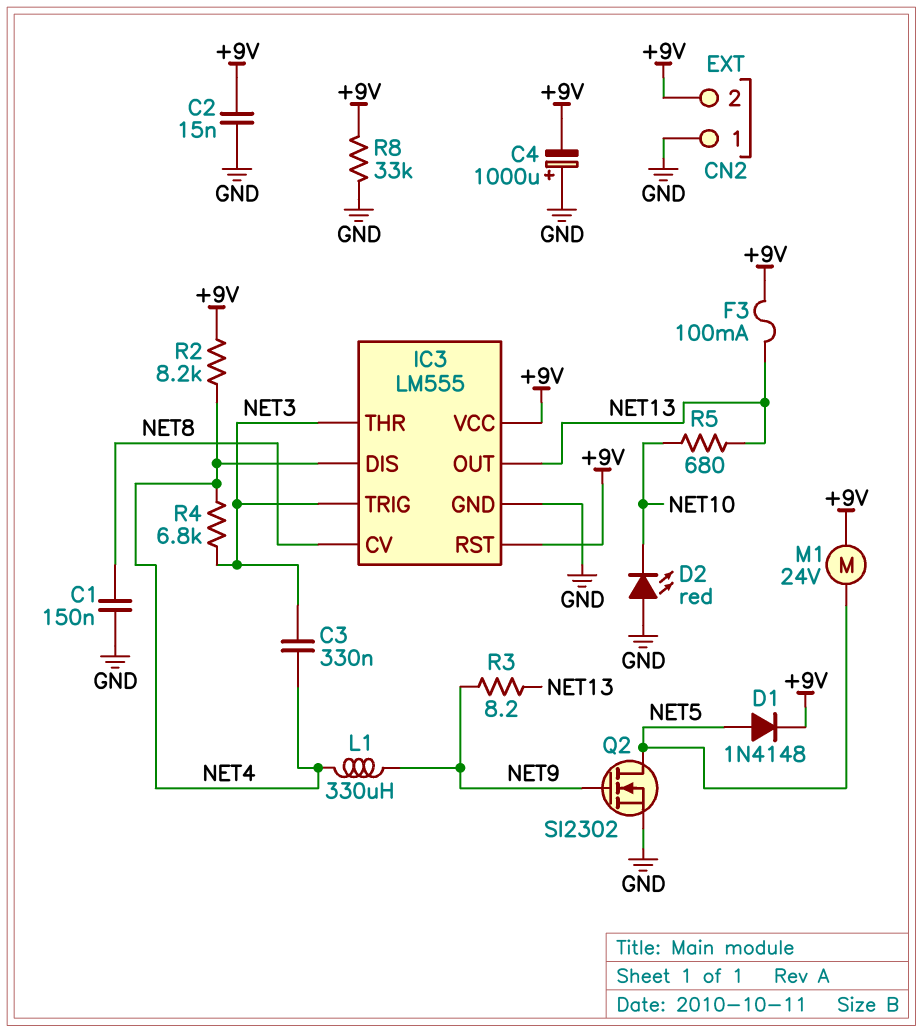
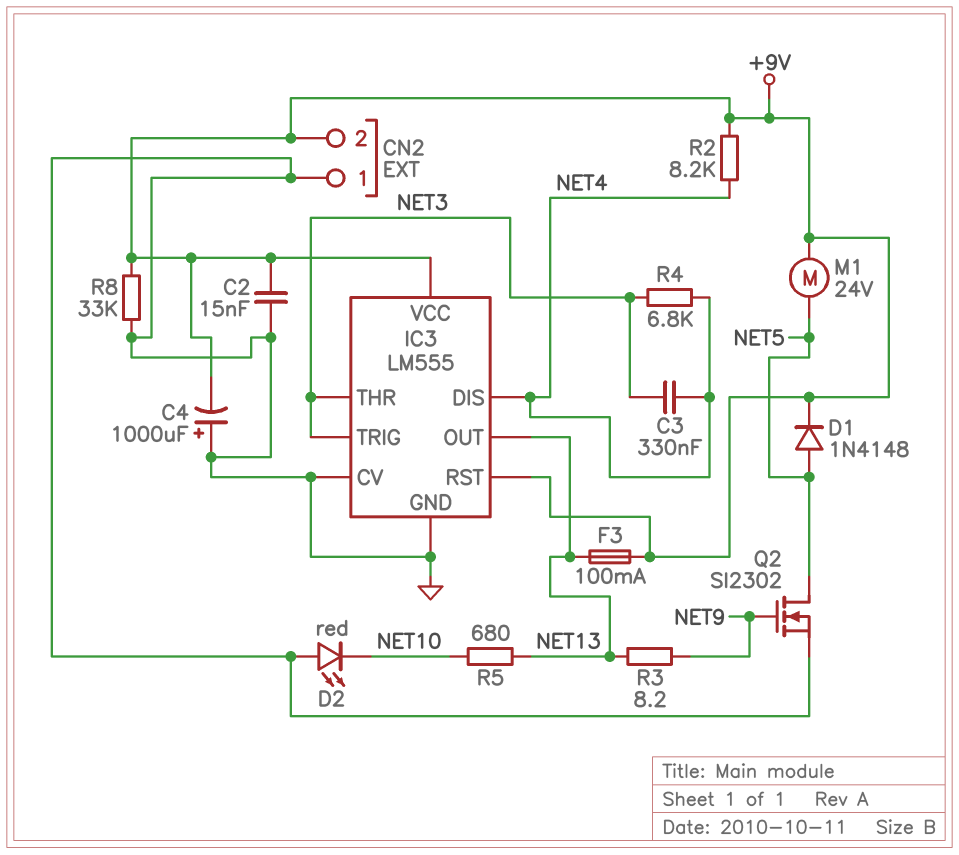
C1: 150nF (GND, NET8) -> none
IC3 pin CV: NET8 -> GND
L1: 330uH (NET4, NET9) -> none

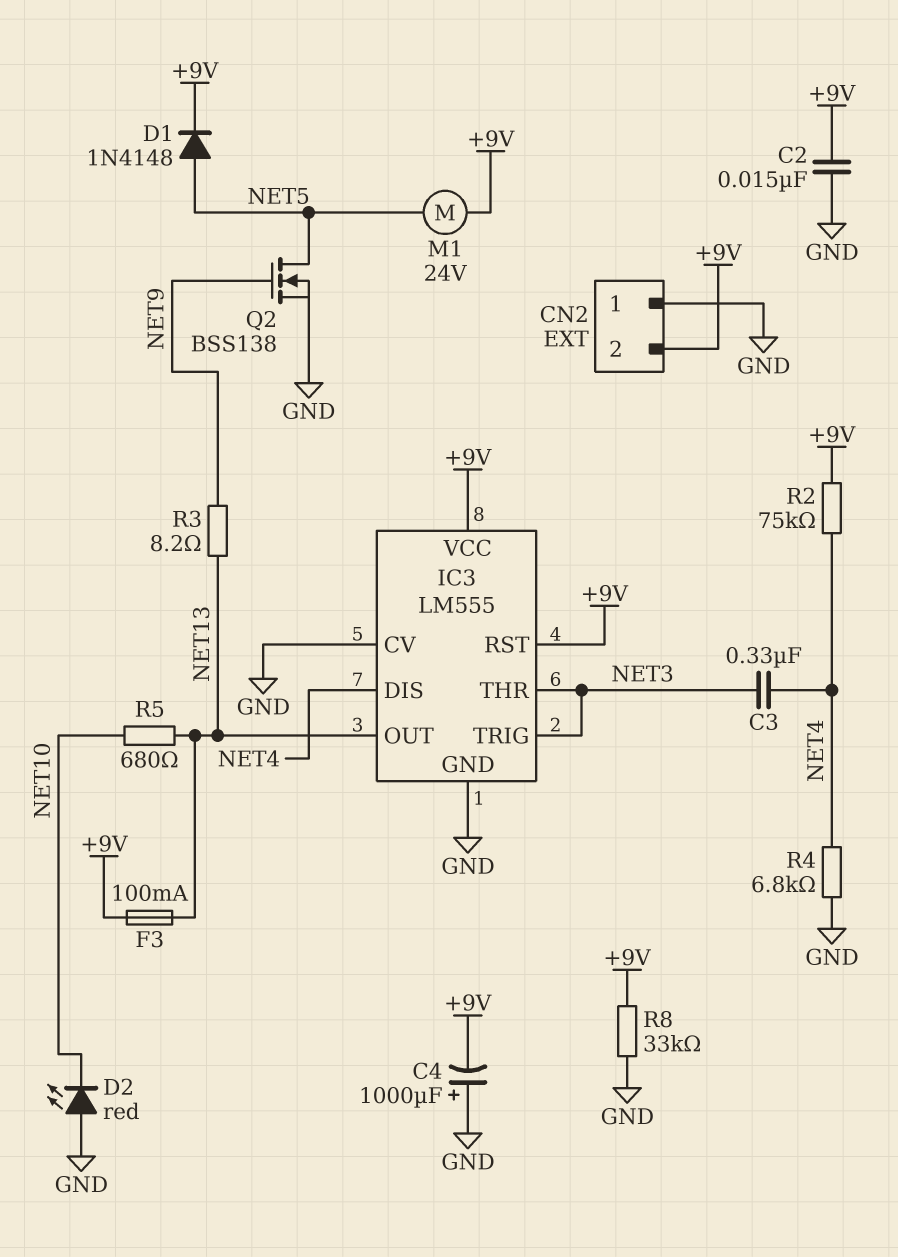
Q2: NMOS SI2302 (G NET9, D NET5, S GND) -> NMOS BSS138 (G NET9, D NET5, S GND)
R2: 8.2k (+9V, NET4) -> 75k (+9V, NET4)
R4: 6.8k (NET3, NET4) -> 6.8k (GND, NET4)

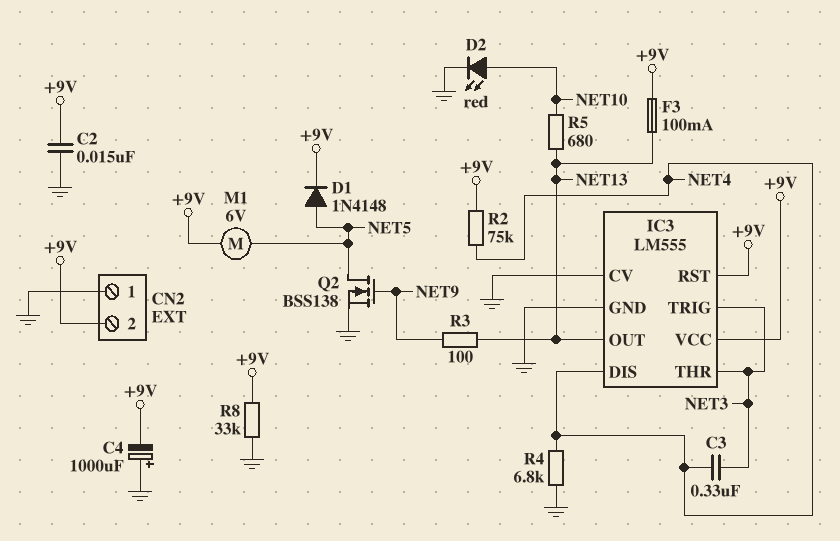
D2: LED red (A GND, K NET10) -> LED red (A NET10, K GND)
M1: motor 24V (+9V, NET5) -> motor 6V (+9V, NET5)
R3: 8.2 (NET9, NET13) -> 100 (NET9, NET13)

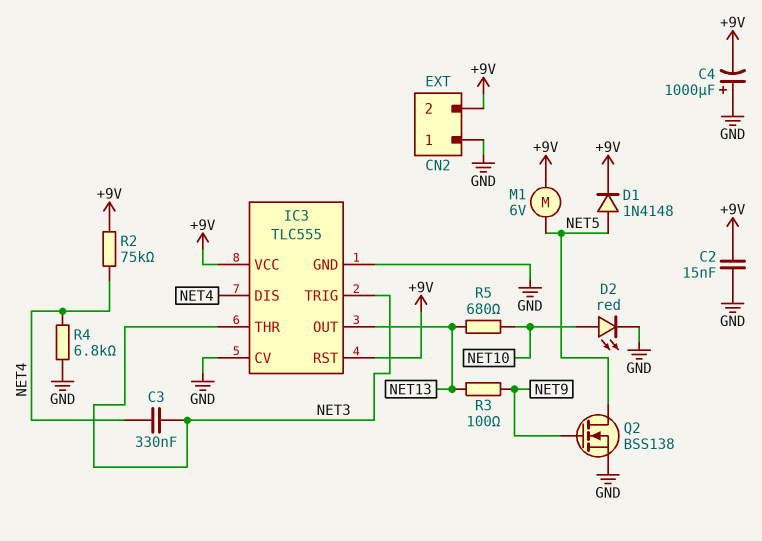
F3: 100mA (+9V, NET13) -> none
IC3: LM555 -> TLC555
R8: 33k (+9V, GND) -> none

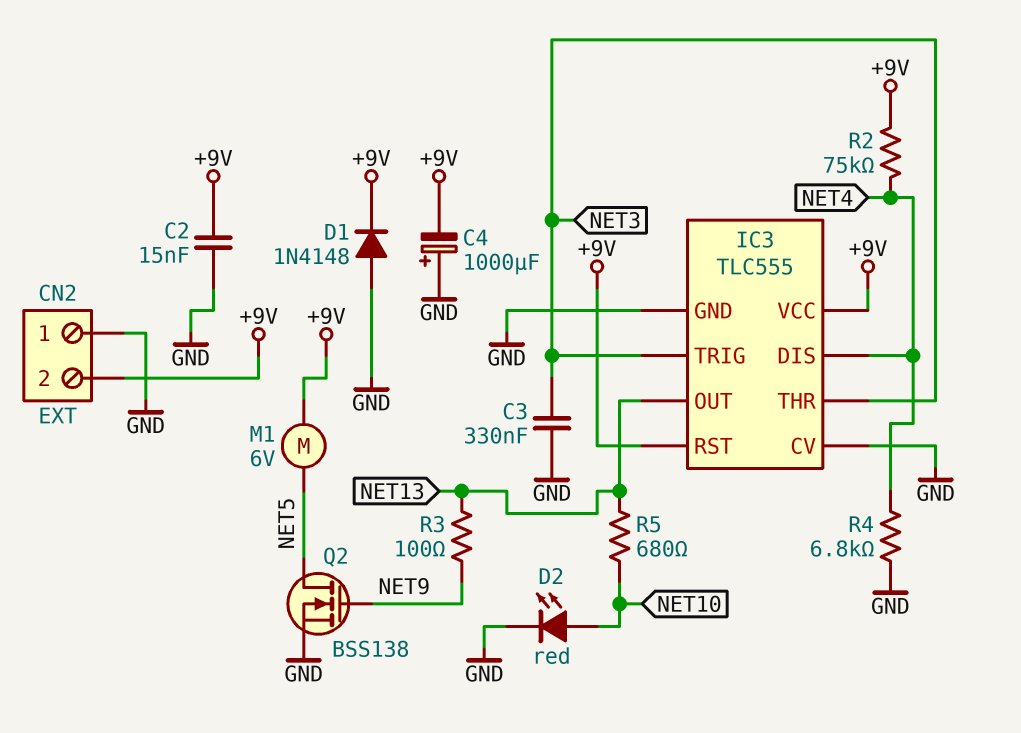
C3: 330nF (NET3, NET4) -> 330nF (GND, NET3)
D1: diode 1N4148 (A NET5, K +9V) -> diode 1N4148 (A GND, K +9V)

